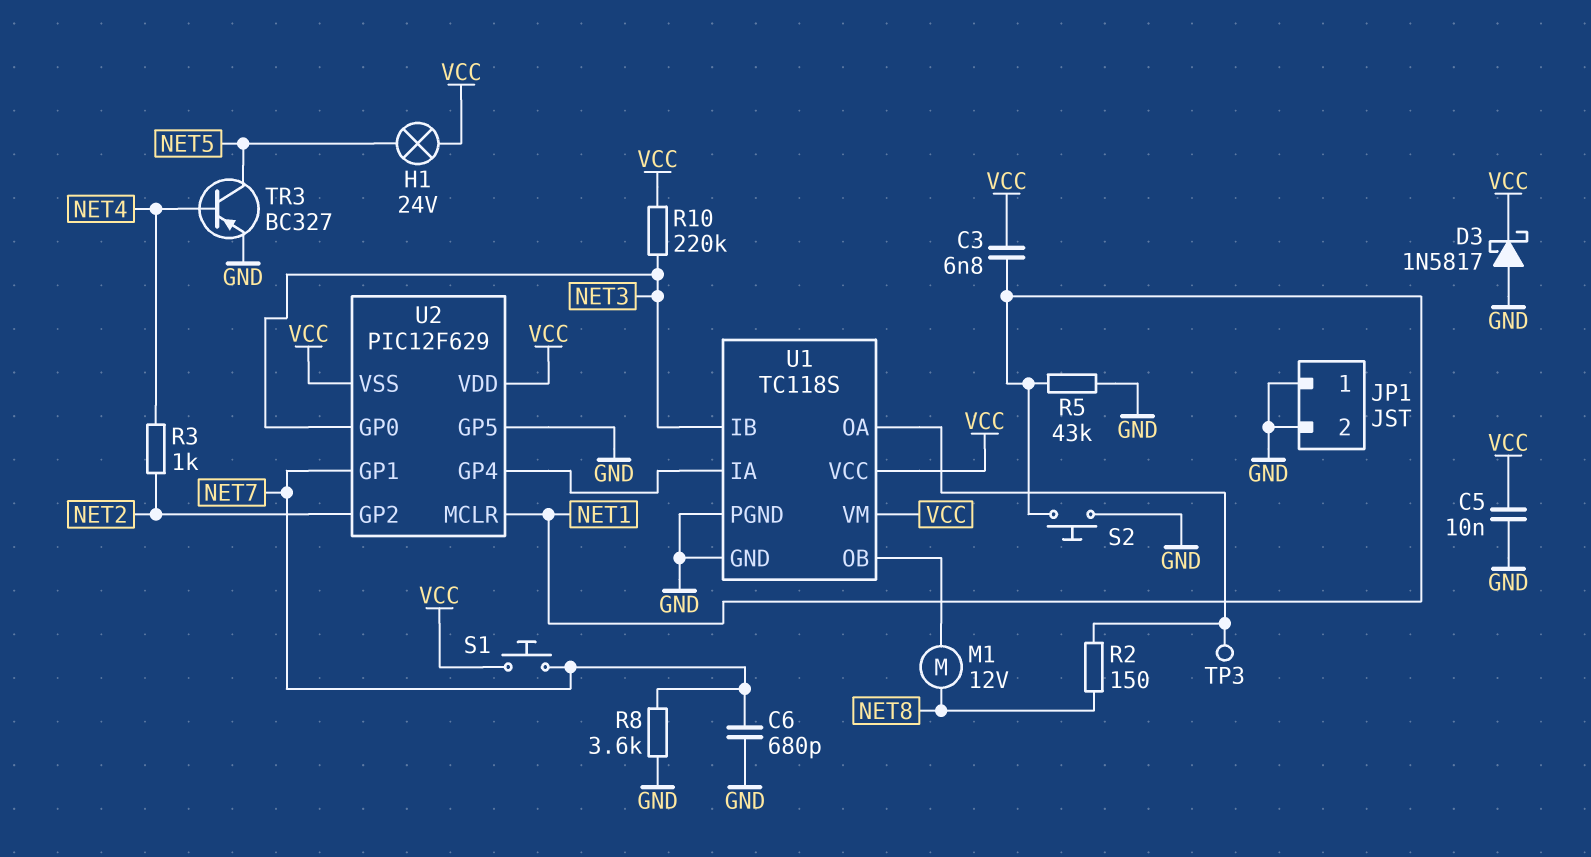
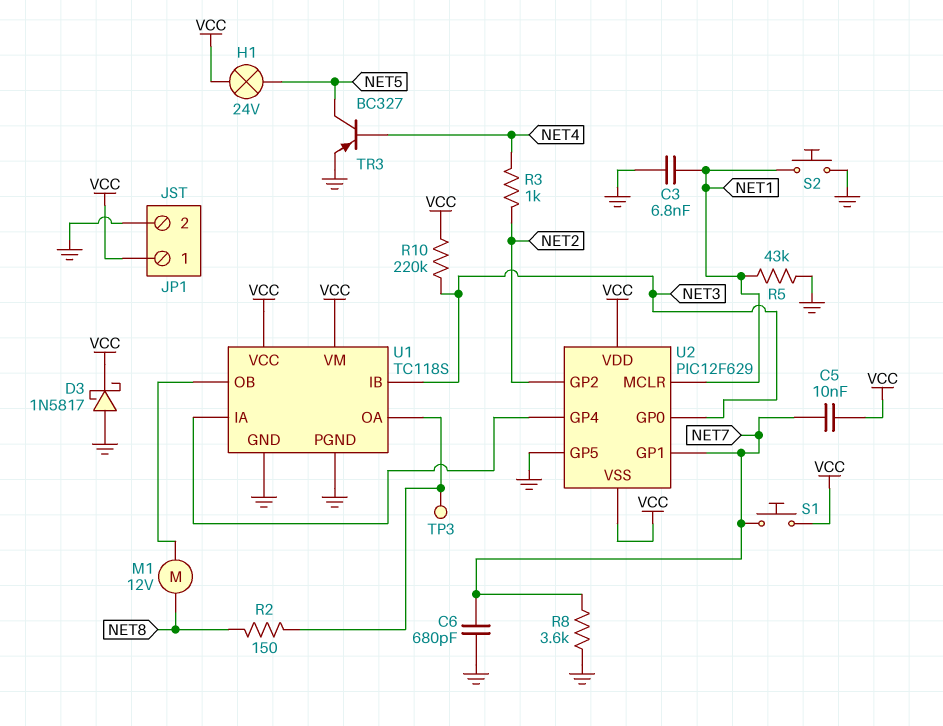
C3: 6.8nF (NET1, VCC) -> 6.8nF (GND, NET1)
C5: 10nF (GND, VCC) -> 10nF (NET7, VCC)
JP1 pin 1: GND -> VCC

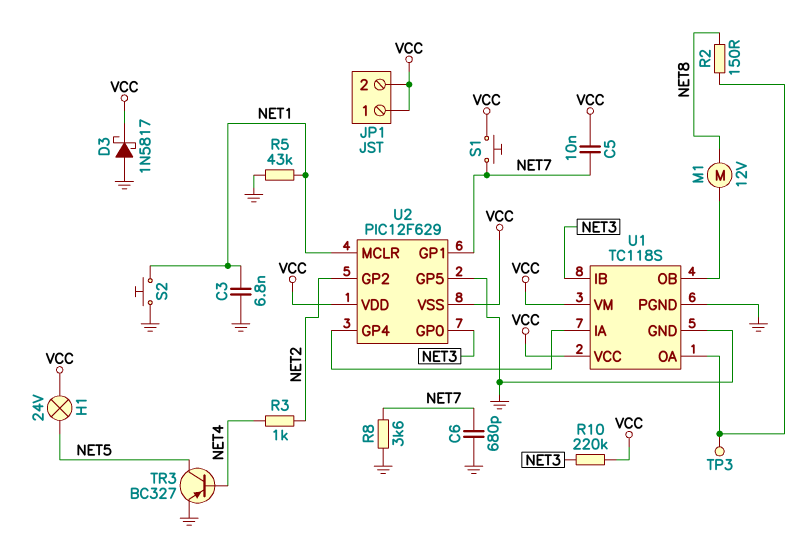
JP1 pin 2: GND -> VCC

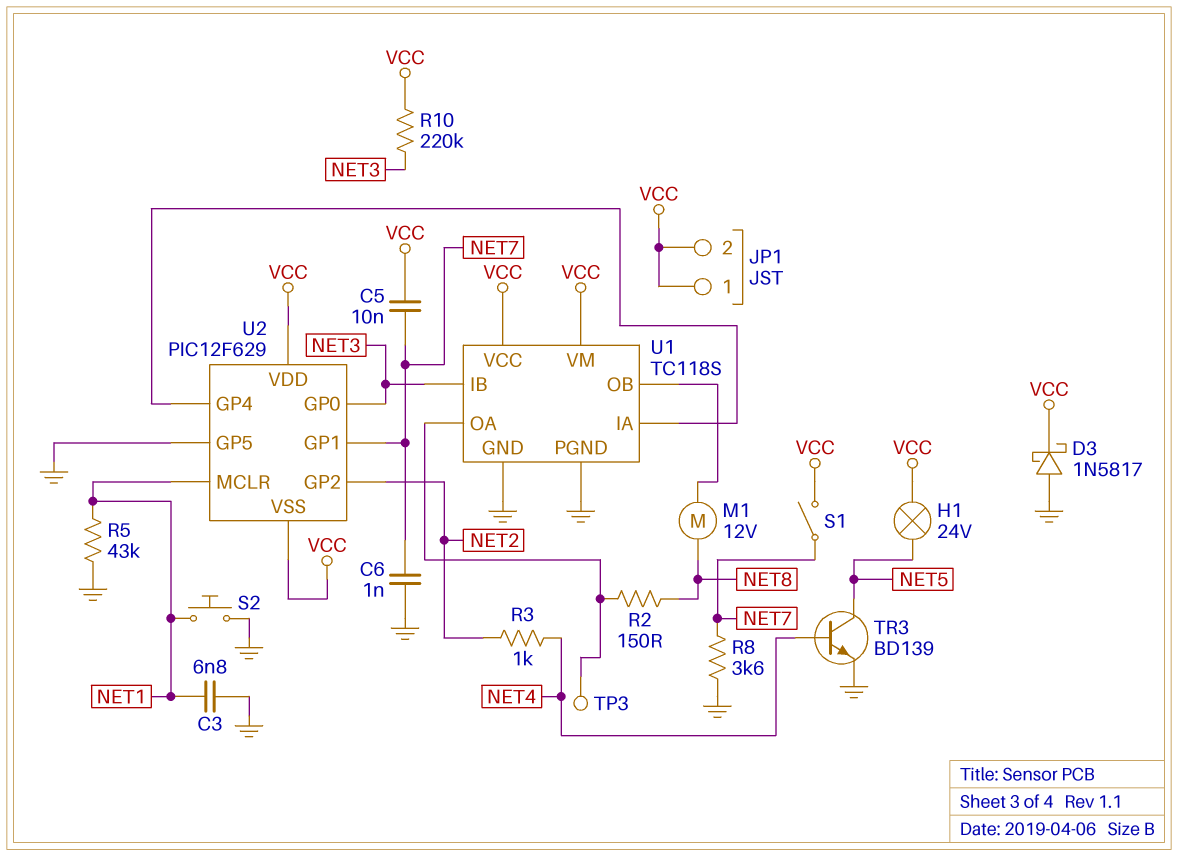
C6: 680pF (GND, NET7) -> 1nF (GND, NET7)
S1: button (NET7, VCC) -> switch (NET7, VCC)
TR3: PNP BC327 (B NET4, C NET5, E GND) -> NPN BD139 (B NET4, C NET5, E GND)

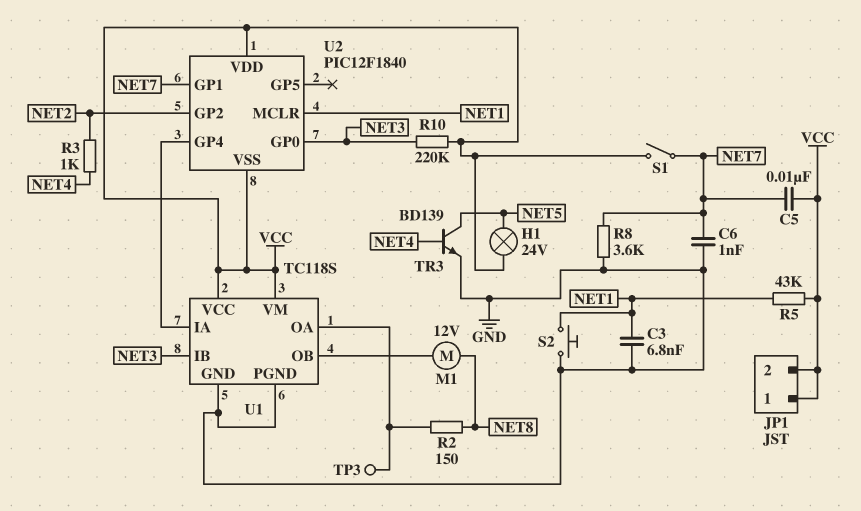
D3: schottky 1N5817 (A GND, K VCC) -> none
R5: 43k (GND, NET1) -> 43k (NET1, VCC)
U2: PIC12F629 -> PIC12F1840
U2 pin GP5: GND -> none

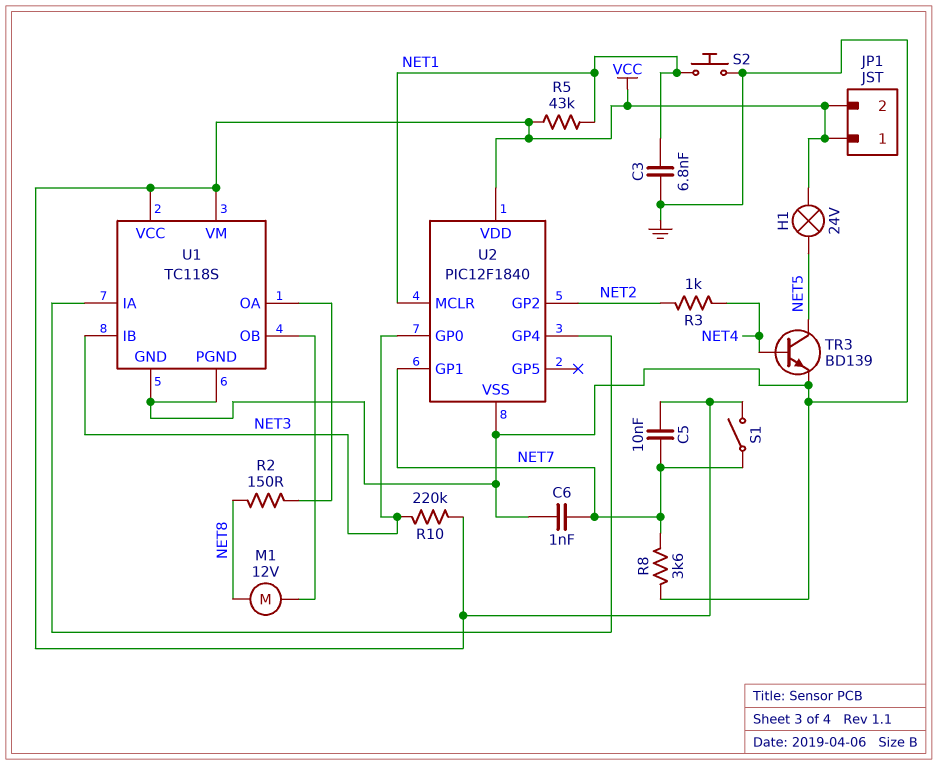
TP3: test point (U1/OA) -> none
U2 pin VSS: VCC -> GND

